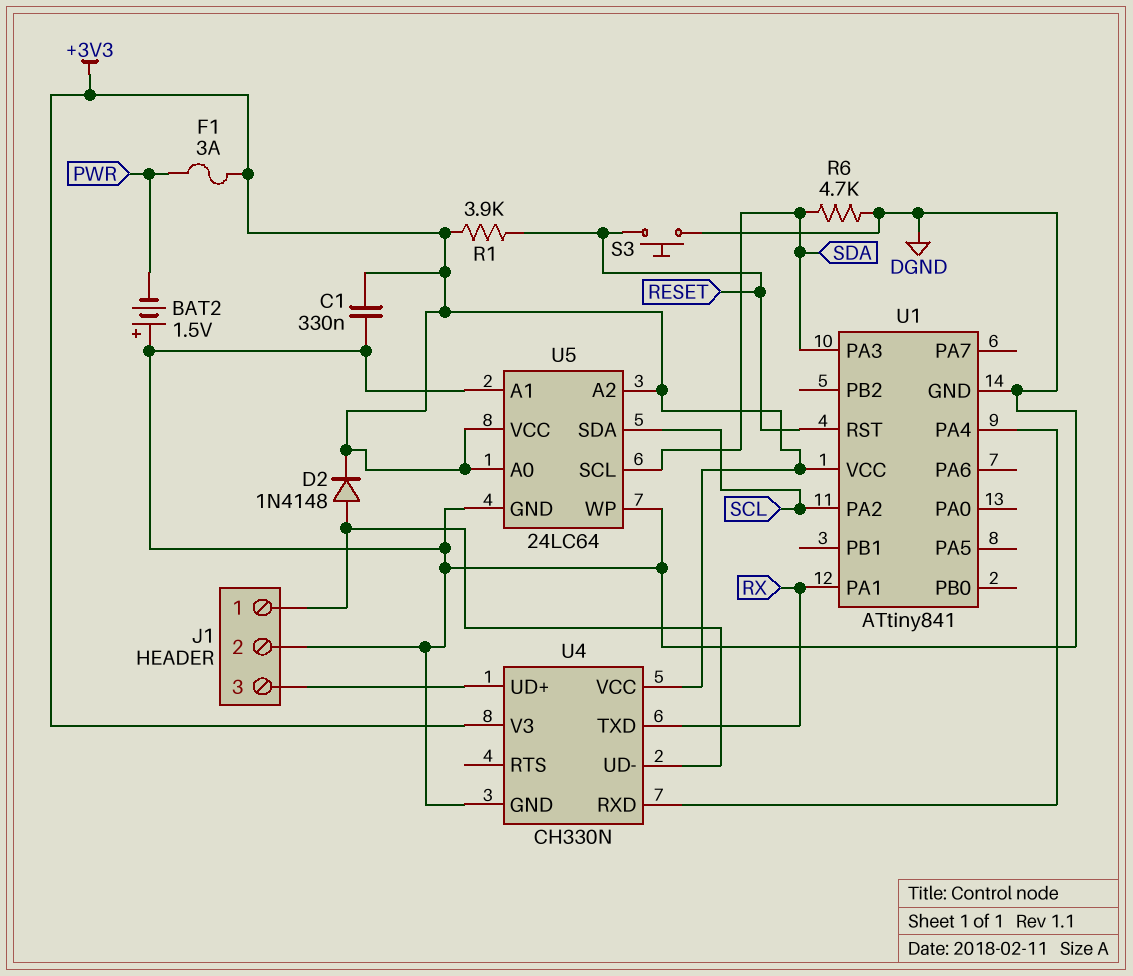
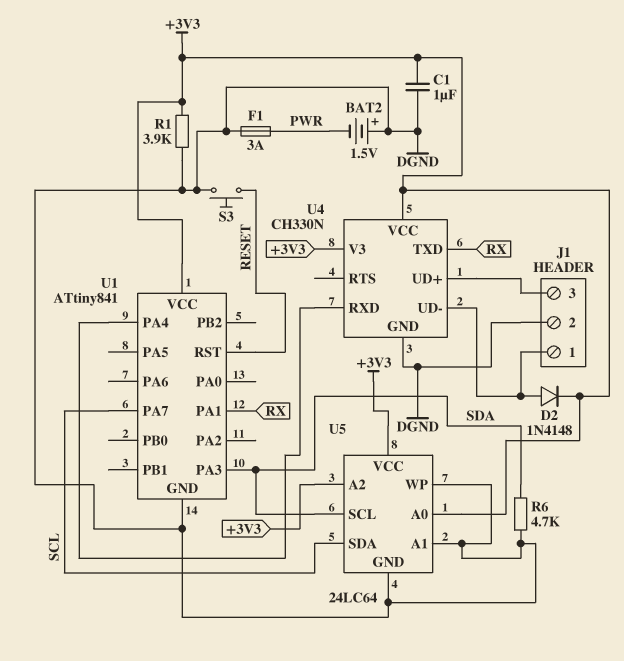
C1: 330nF (+3V3, DGND) -> 1uF (+3V3, DGND)
F1: 3A (+3V3, PWR) -> 3A (DGND, PWR)
R1: 3.9k (+3V3, RESET) -> 3.9k (+3V3, DGND)
U1 pin PA2: SCL -> none
U1 pin PA7: none -> SCL

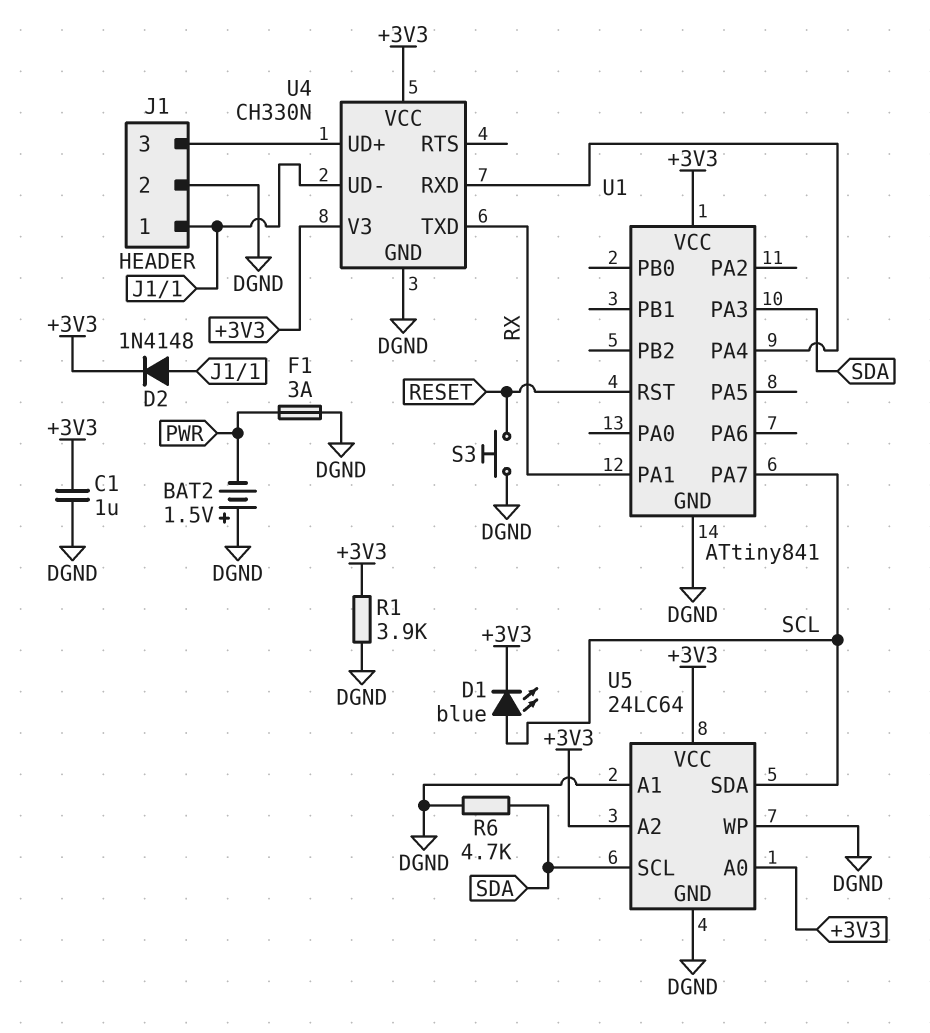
D1: none -> LED blue (A SCL, K +3V3)

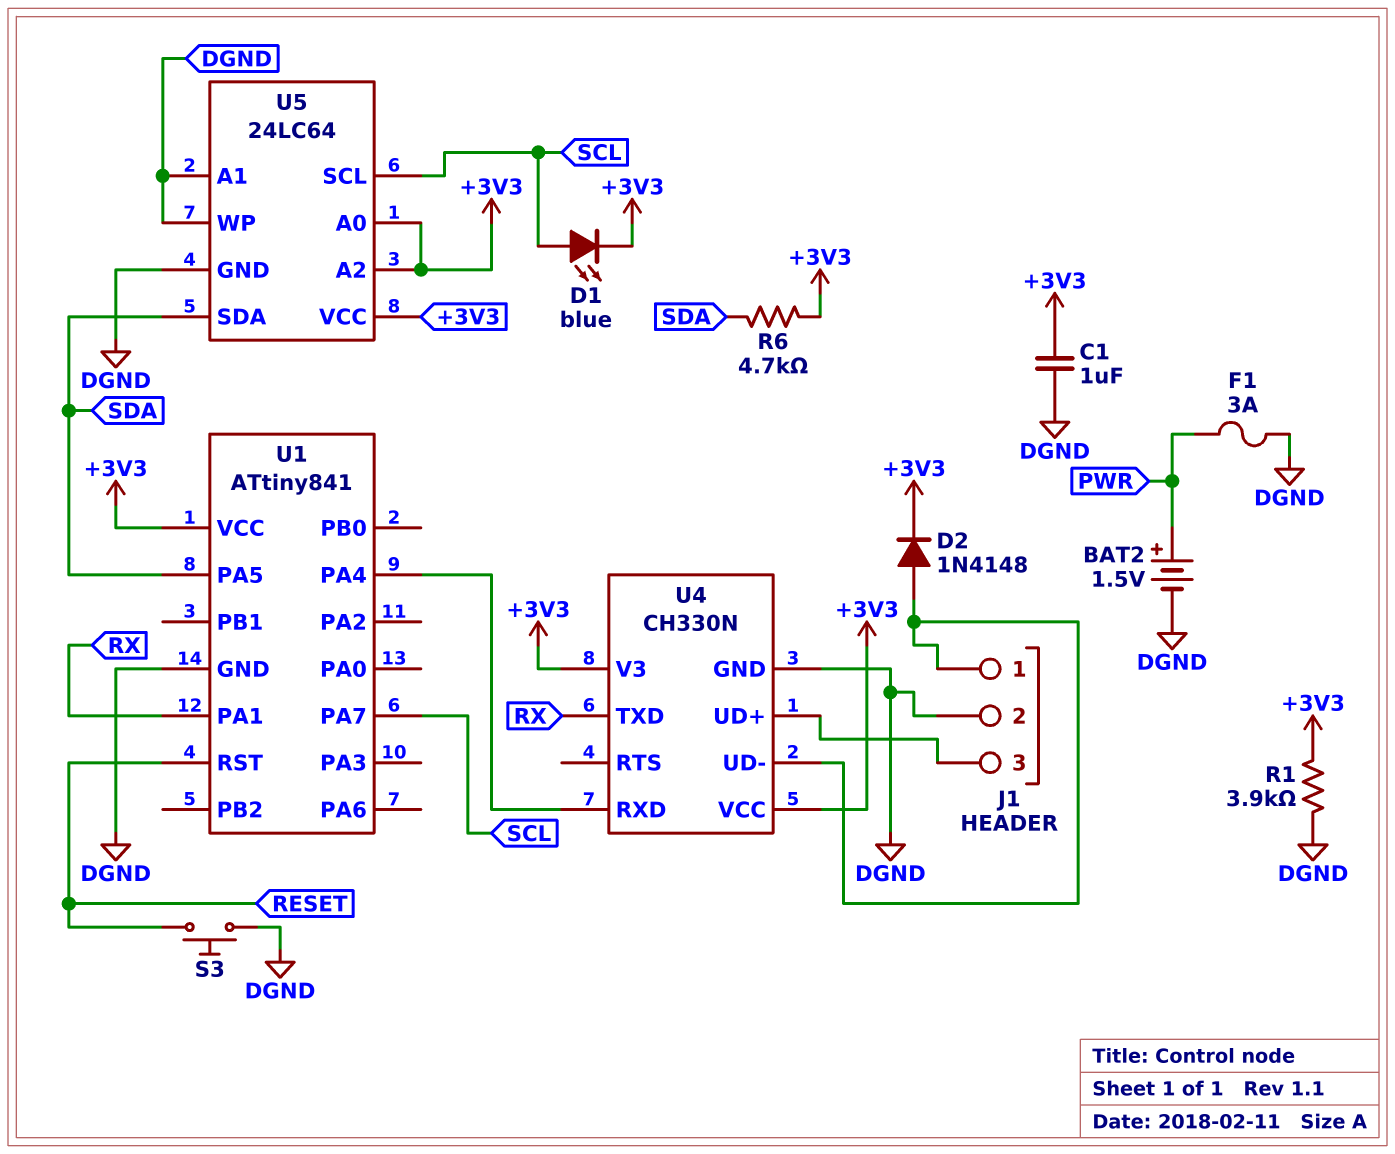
BAT2: 1.5V (plus DGND, minus PWR) -> 1.5V (plus PWR, minus DGND)
R6: 4.7k (DGND, SDA) -> 4.7k (+3V3, SDA)
U1 pin PA3: SDA -> none
U1 pin PA5: none -> SDA
U5 pin SCL: SDA -> SCL
U5 pin SDA: SCL -> SDA

